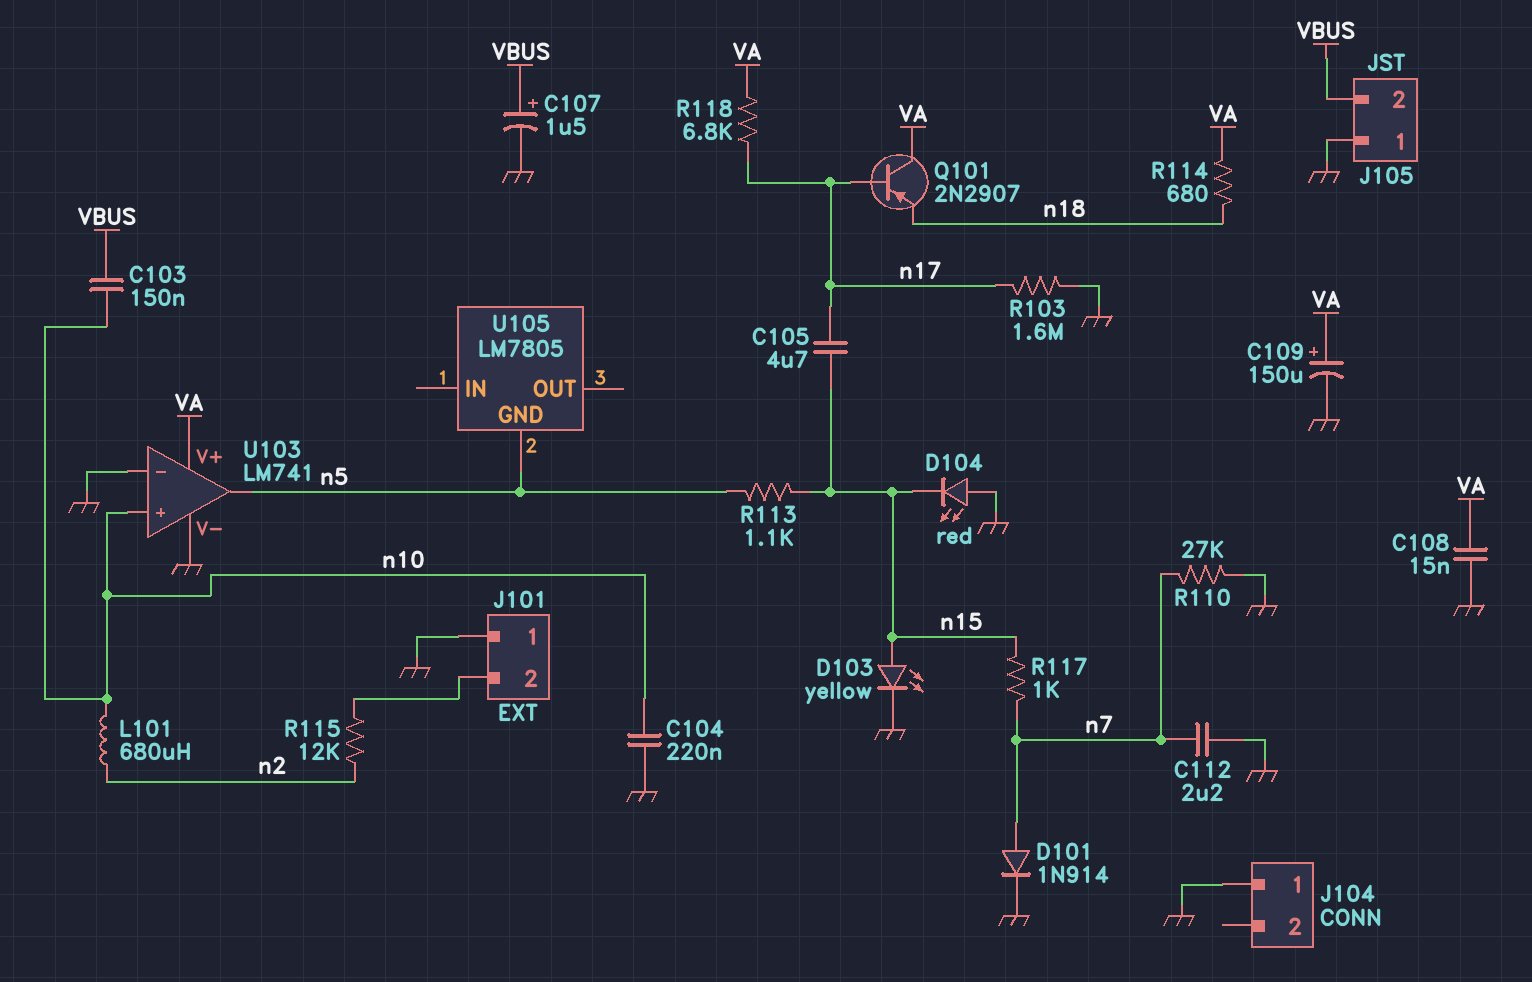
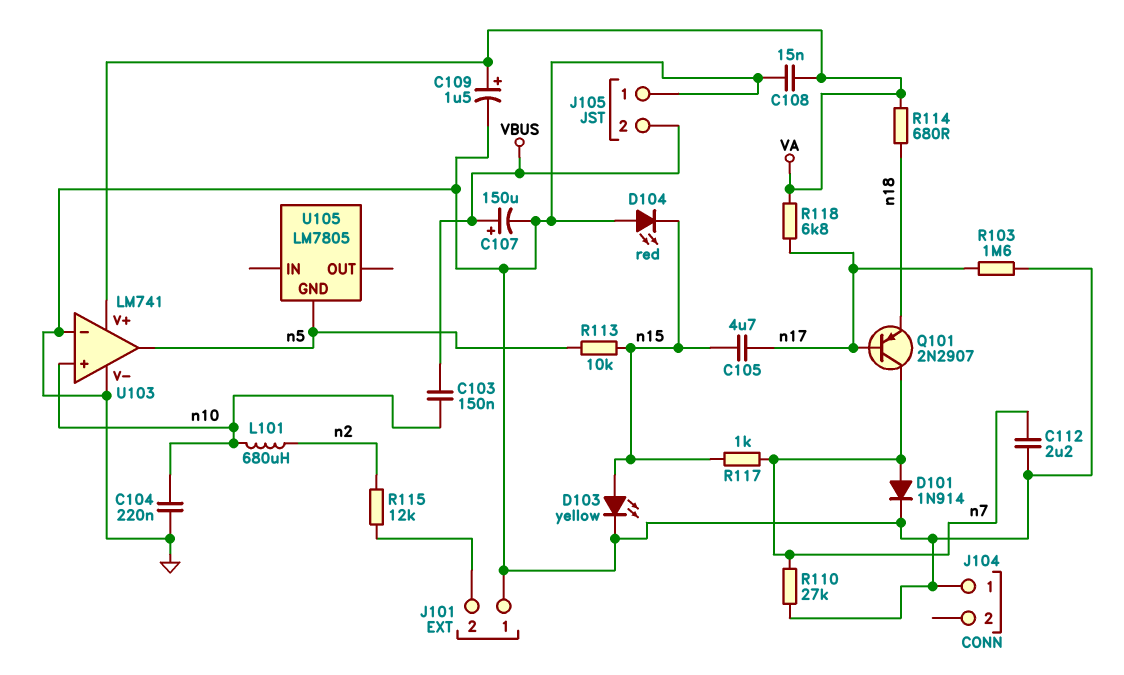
C107: 1.5uF (plus VBUS, minus GND) -> 150uF (plus VBUS, minus GND)
C109: 150uF (plus VA, minus GND) -> 1.5uF (plus VA, minus GND)
Q101: PNP 2N2907 (B n17, C VA, E n18) -> PNP 2N2907 (B n17, C n7, E n18)
R113: 1.1k (n5, n15) -> 10k (n5, n15)

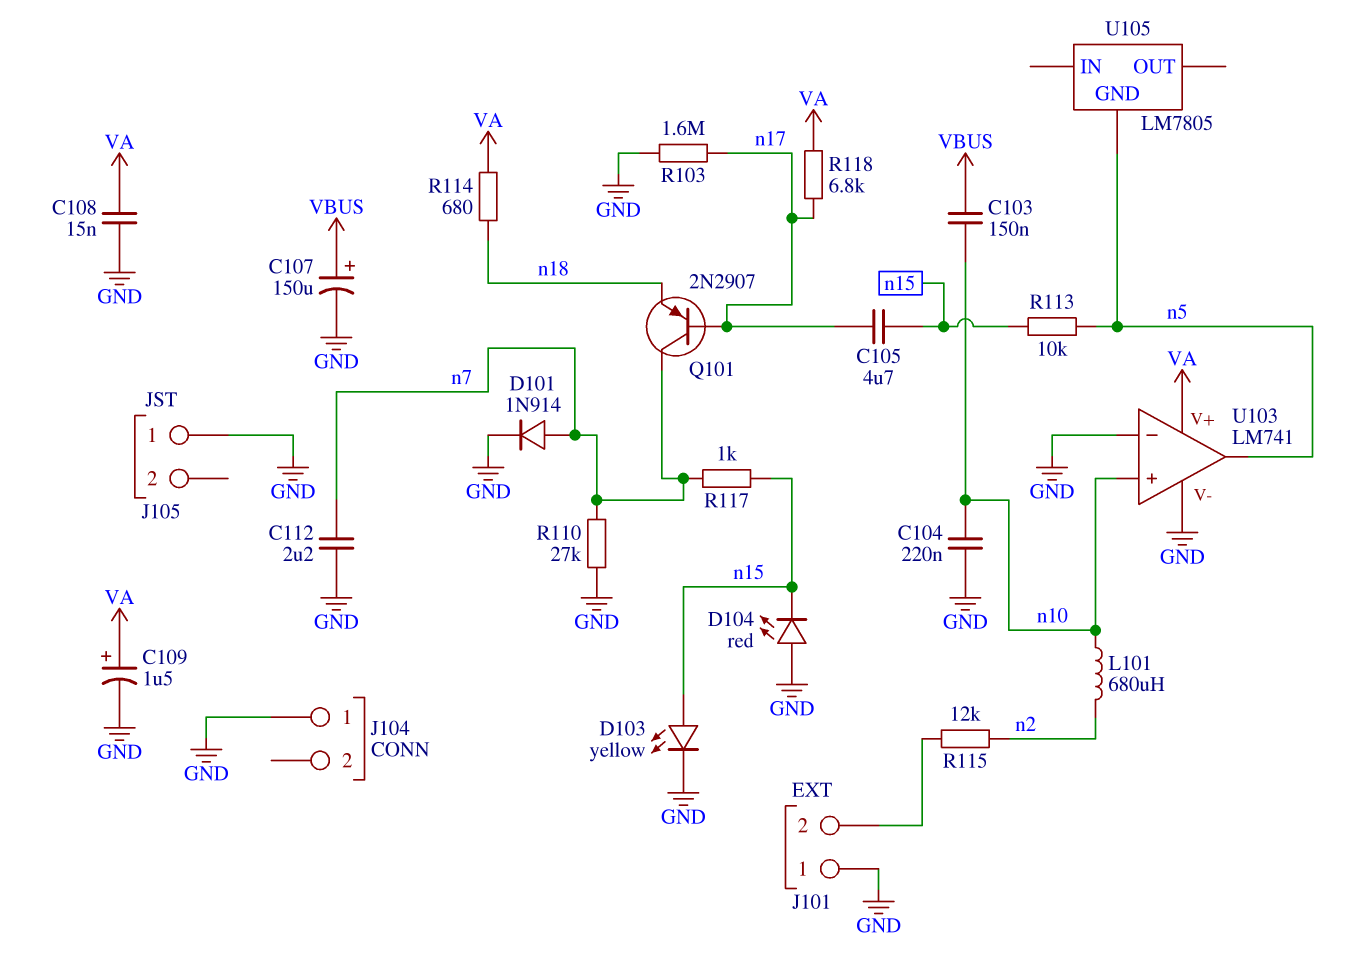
J105 pin 2: VBUS -> none

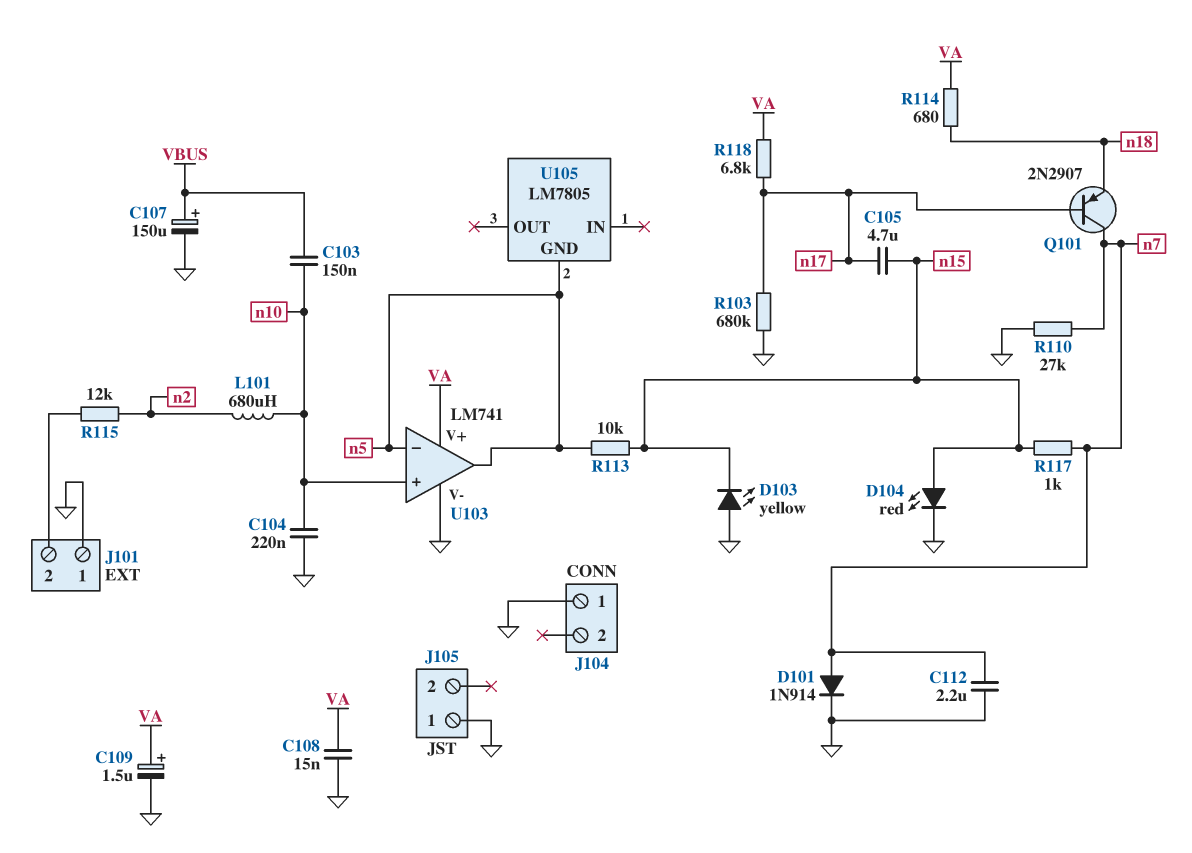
D103: LED yellow (A n15, K GND) -> LED yellow (A GND, K n15)
D104: LED red (A GND, K n15) -> LED red (A n15, K GND)
R103: 1.6M (GND, n17) -> 680k (GND, n17)
U103 pin in-: GND -> n5

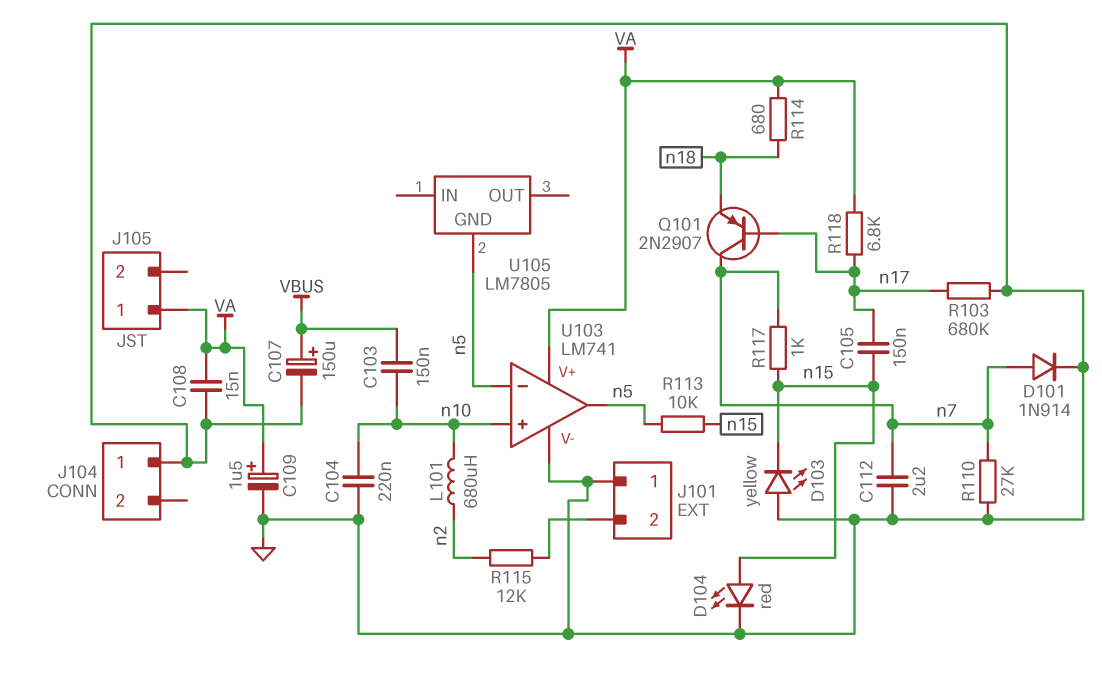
C105: 4.7uF (n15, n17) -> 150nF (n15, n17)
J105 pin 1: GND -> VA

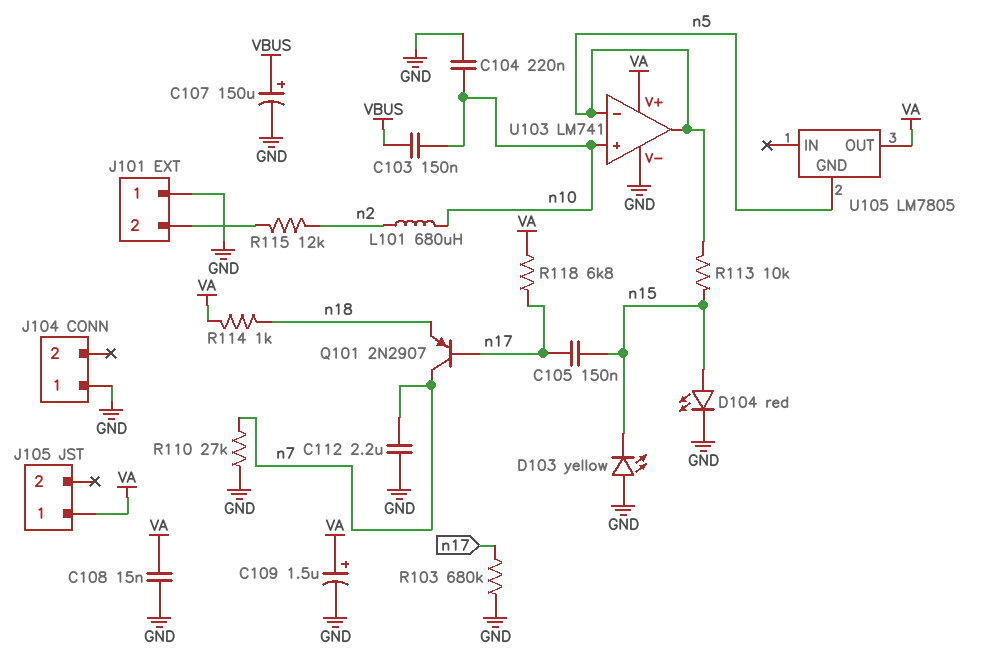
D101: diode 1N914 (A n7, K GND) -> none
R114: 680 (VA, n18) -> 1k (VA, n18)
R117: 1k (n7, n15) -> none
U105 pin OUT: none -> VA

